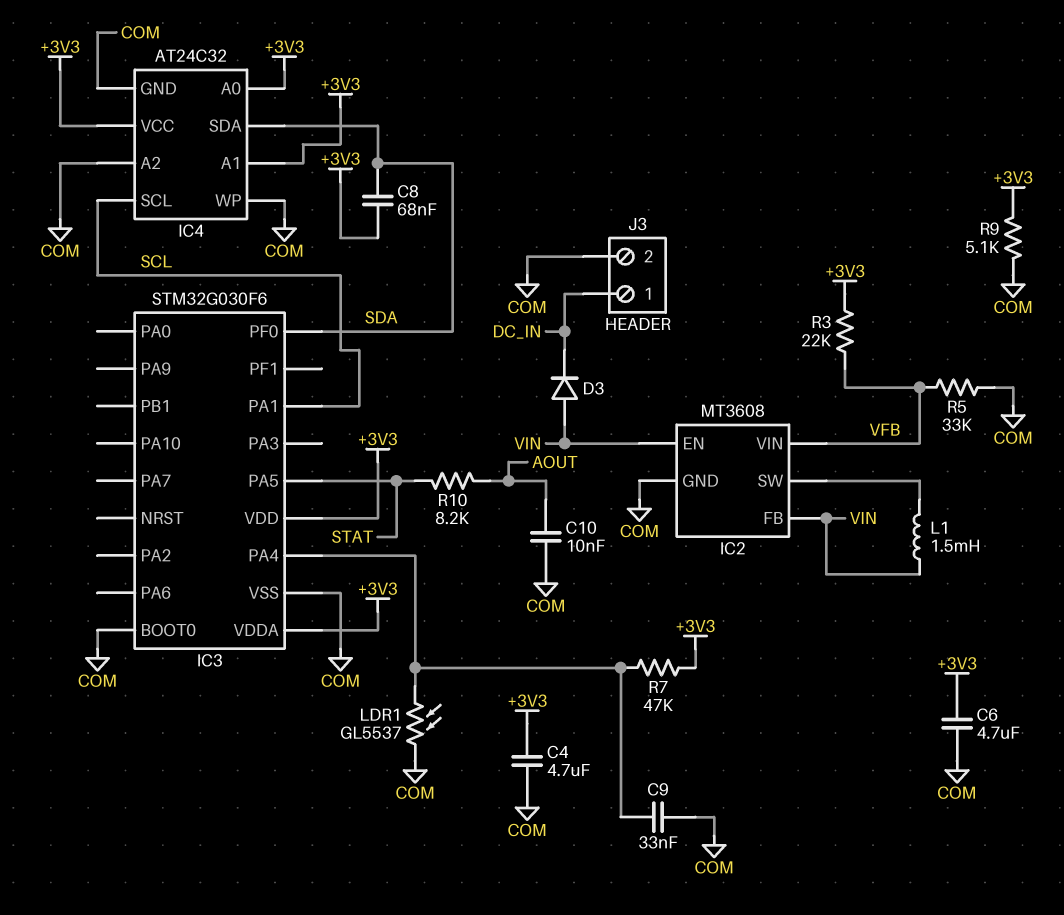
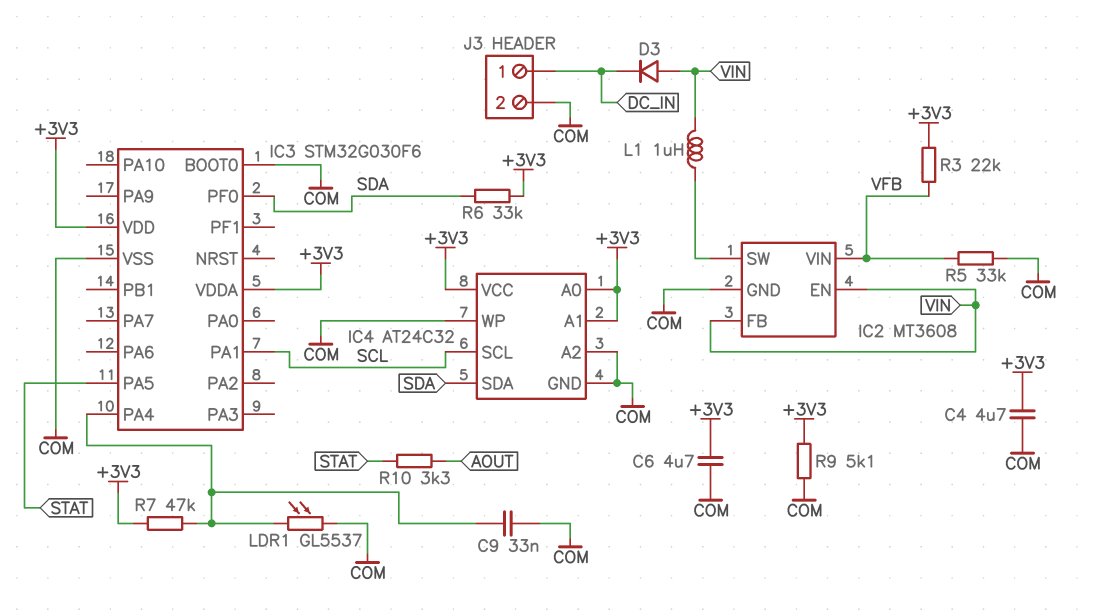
C8: 68nF (+3V3, SDA) -> none
C10: 10nF (AOUT, COM) -> none
L1: 1.5mH (IC2/SW, VIN) -> 1uH (IC2/SW, VIN)
R6: none -> 33k (+3V3, SDA)
R10: 8.2k (AOUT, STAT) -> 3.3k (AOUT, STAT)

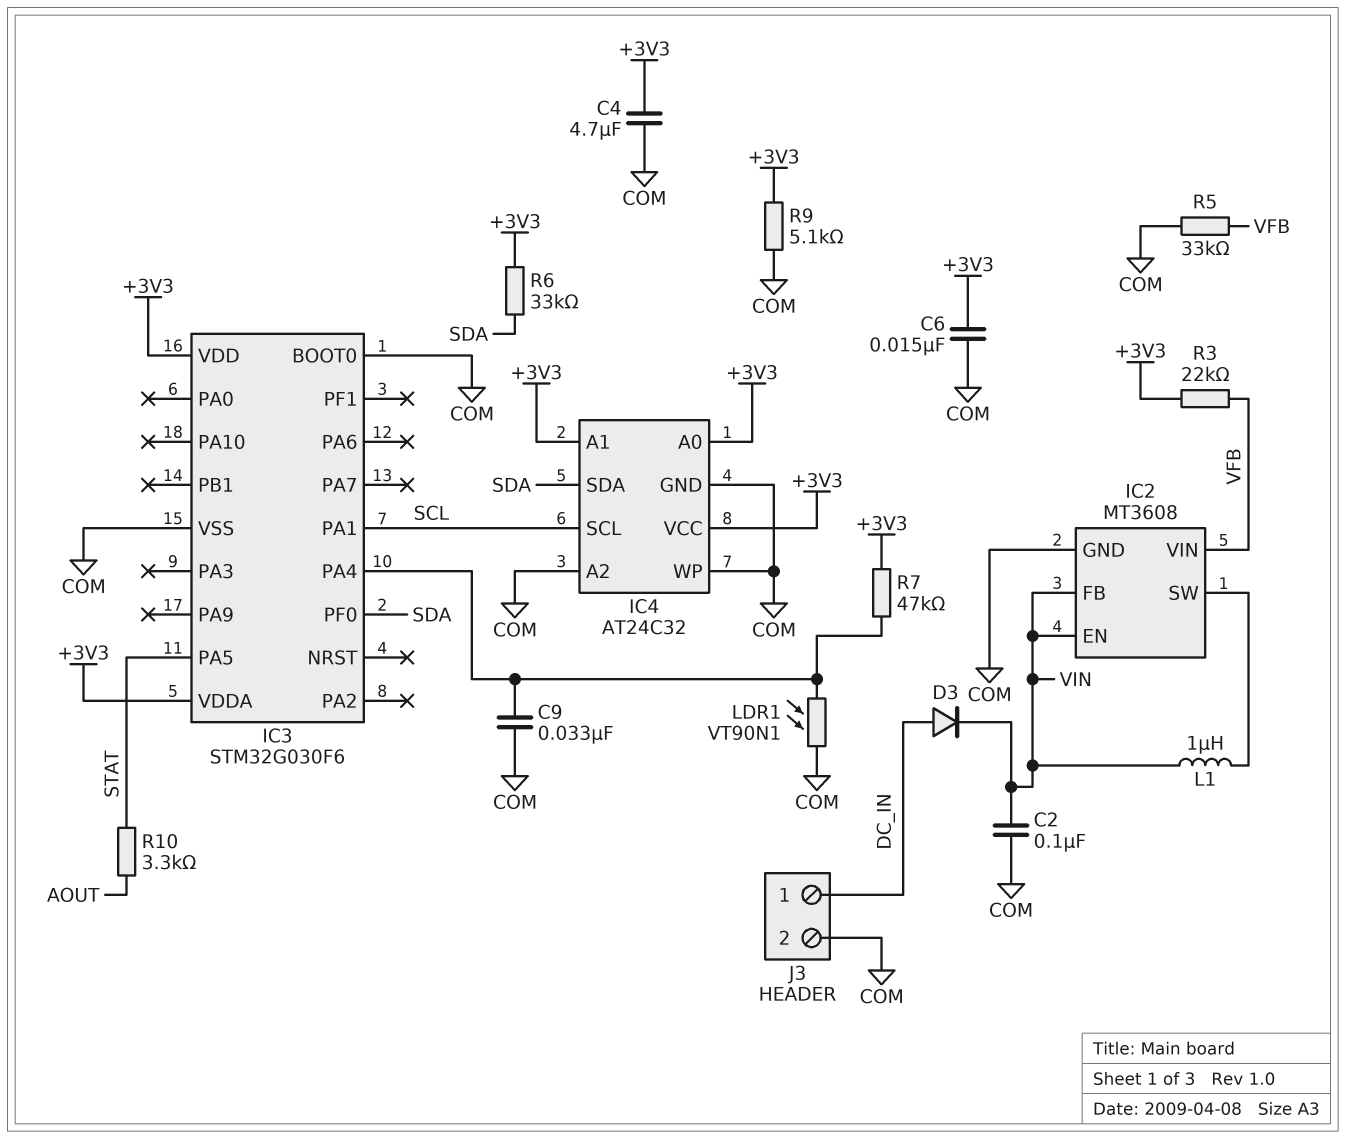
C2: none -> 100nF (COM, VIN)
C6: 4.7uF (+3V3, COM) -> 15nF (+3V3, COM)
D3: diode (A VIN, K DC_IN) -> diode (A DC_IN, K VIN)
LDR1: GL5537 (COM, IC3/PA4) -> VT90N1 (COM, IC3/PA4)

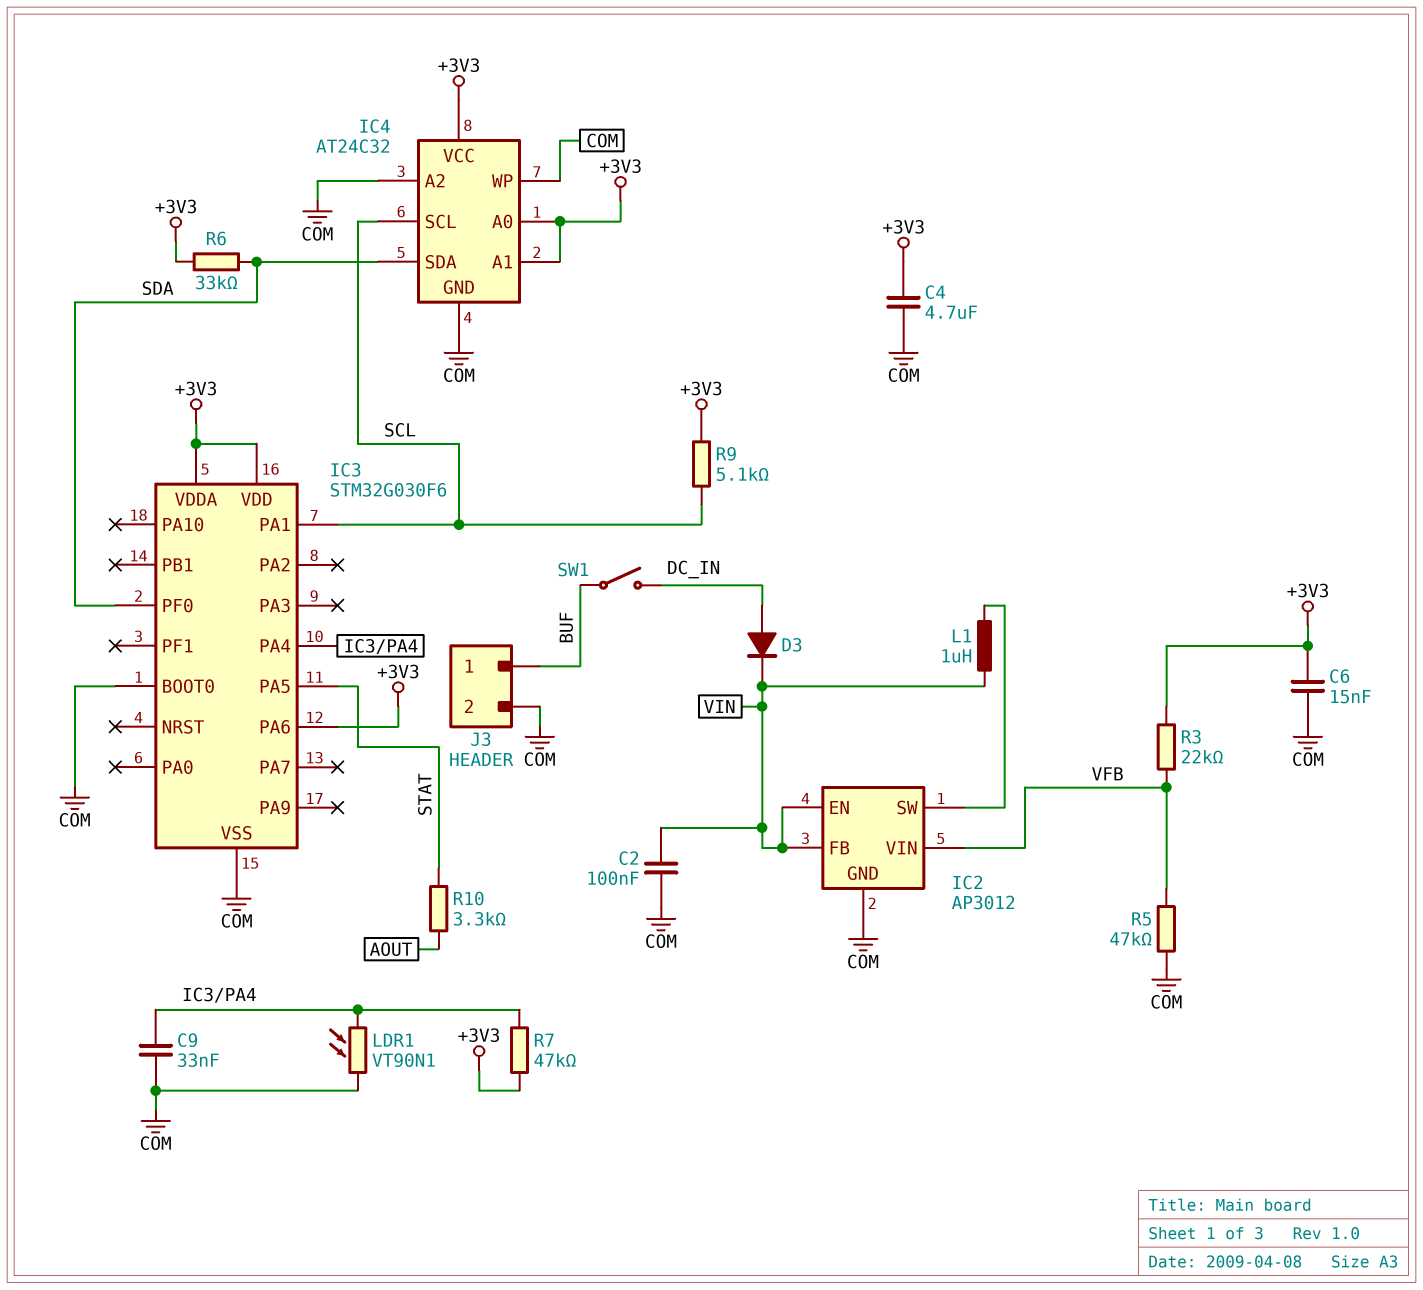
IC2: MT3608 -> AP3012
IC3 pin PA6: none -> +3V3
J3 pin 1: DC_IN -> BUF
R5: 33k (COM, VFB) -> 47k (COM, VFB)
R9: 5.1k (+3V3, COM) -> 5.1k (+3V3, SCL)
SW1: none -> switch (BUF, DC_IN)

